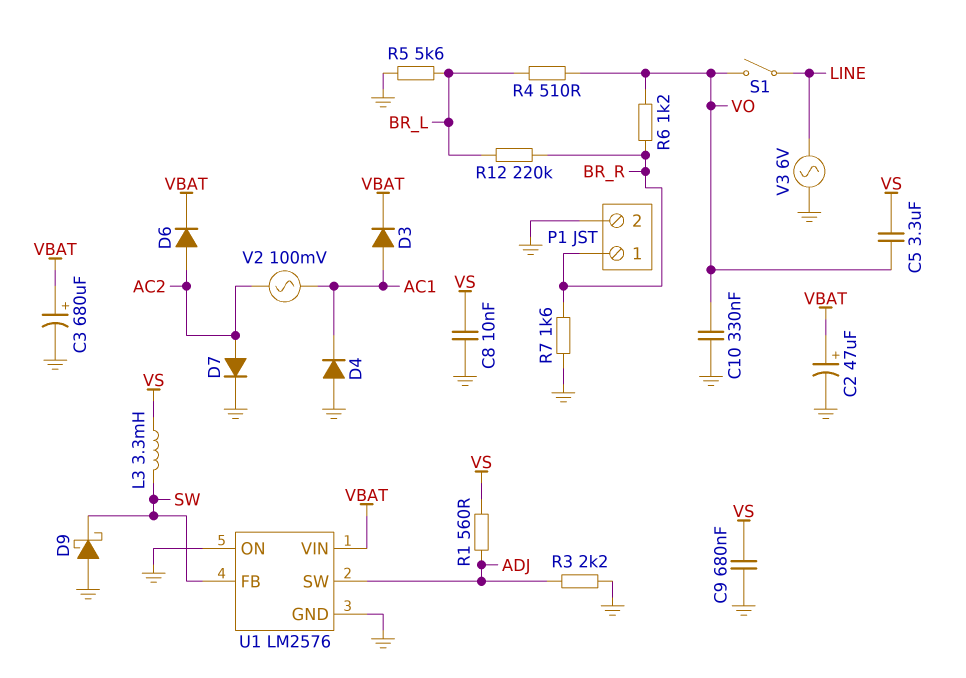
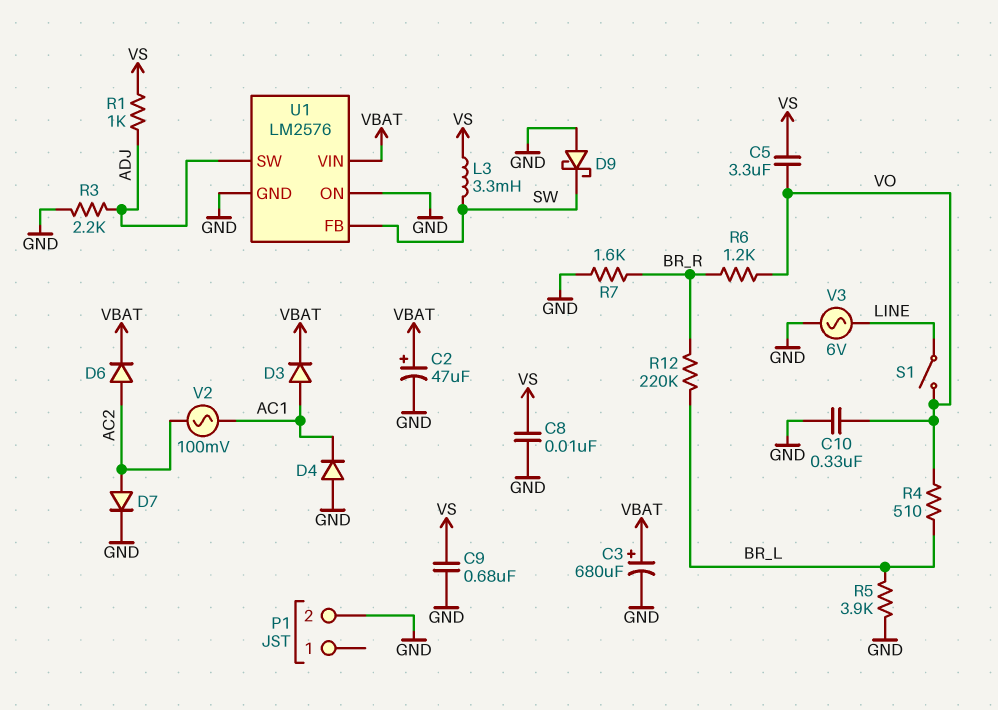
P1 pin 1: BR_R -> none
R1: 560 (ADJ, VS) -> 1k (ADJ, VS)
R5: 5.6k (BR_L, GND) -> 3.9k (BR_L, GND)

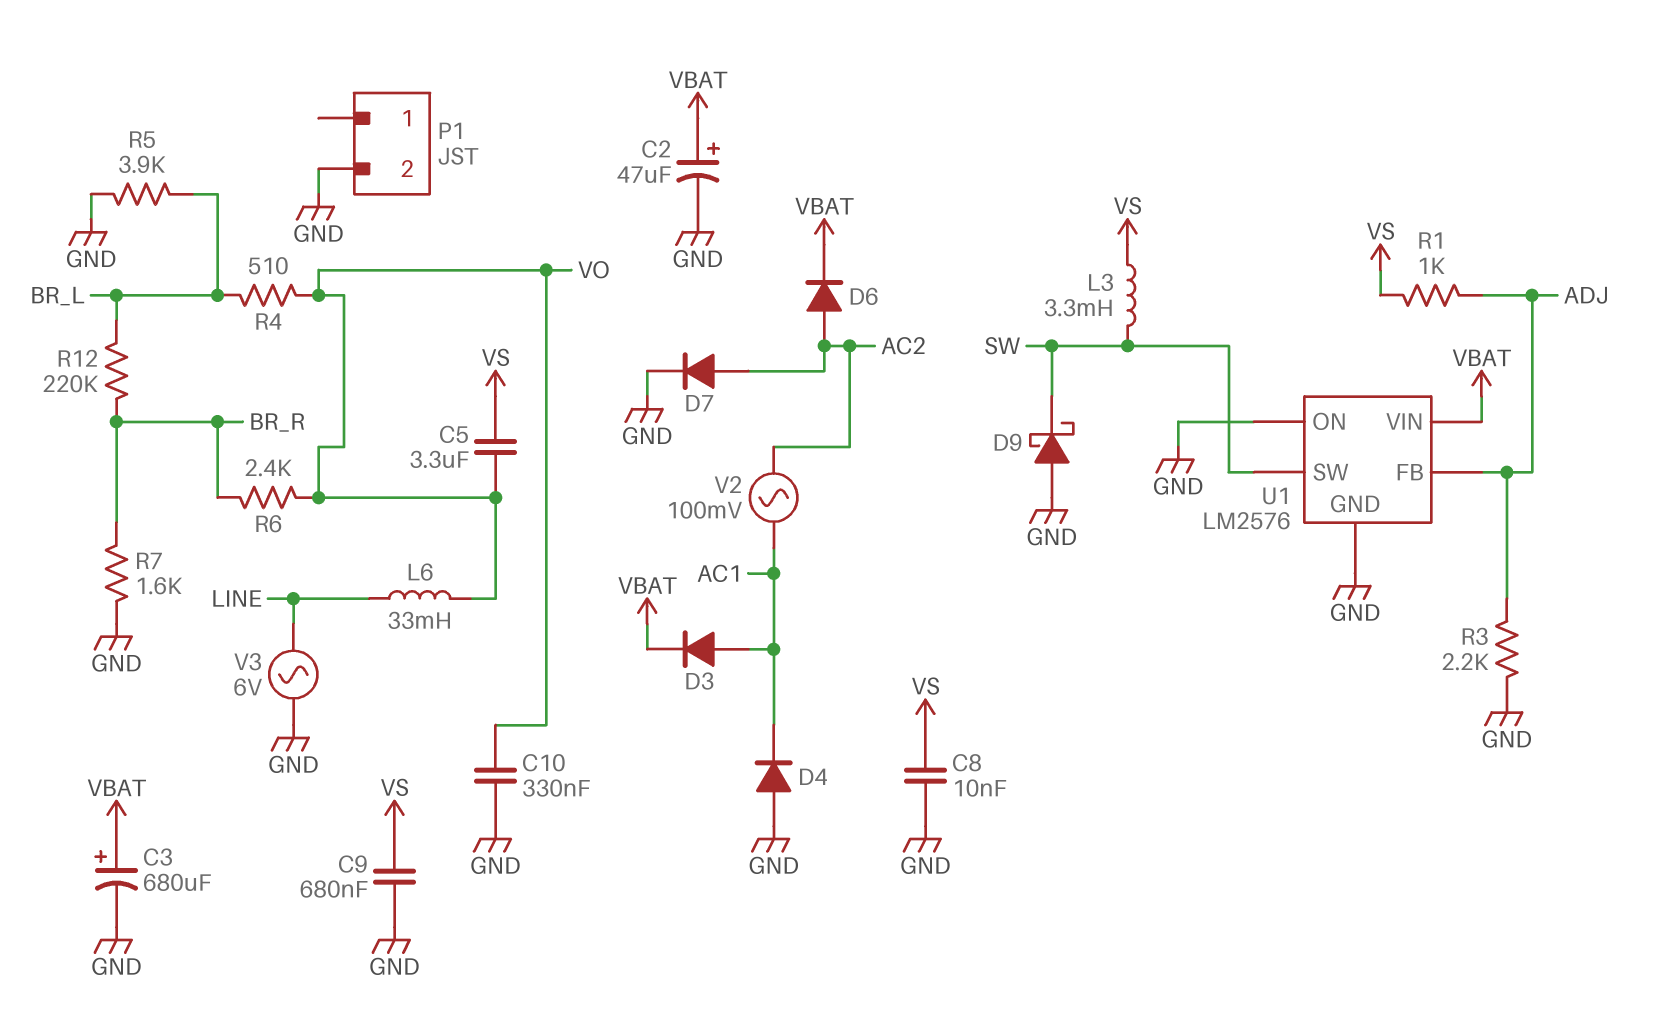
L6: none -> 33mH (LINE, VO)
R6: 1.2k (BR_R, VO) -> 2.4k (BR_R, VO)
S1: switch (LINE, VO) -> none
U1 pin FB: SW -> ADJ
U1 pin SW: ADJ -> SW

